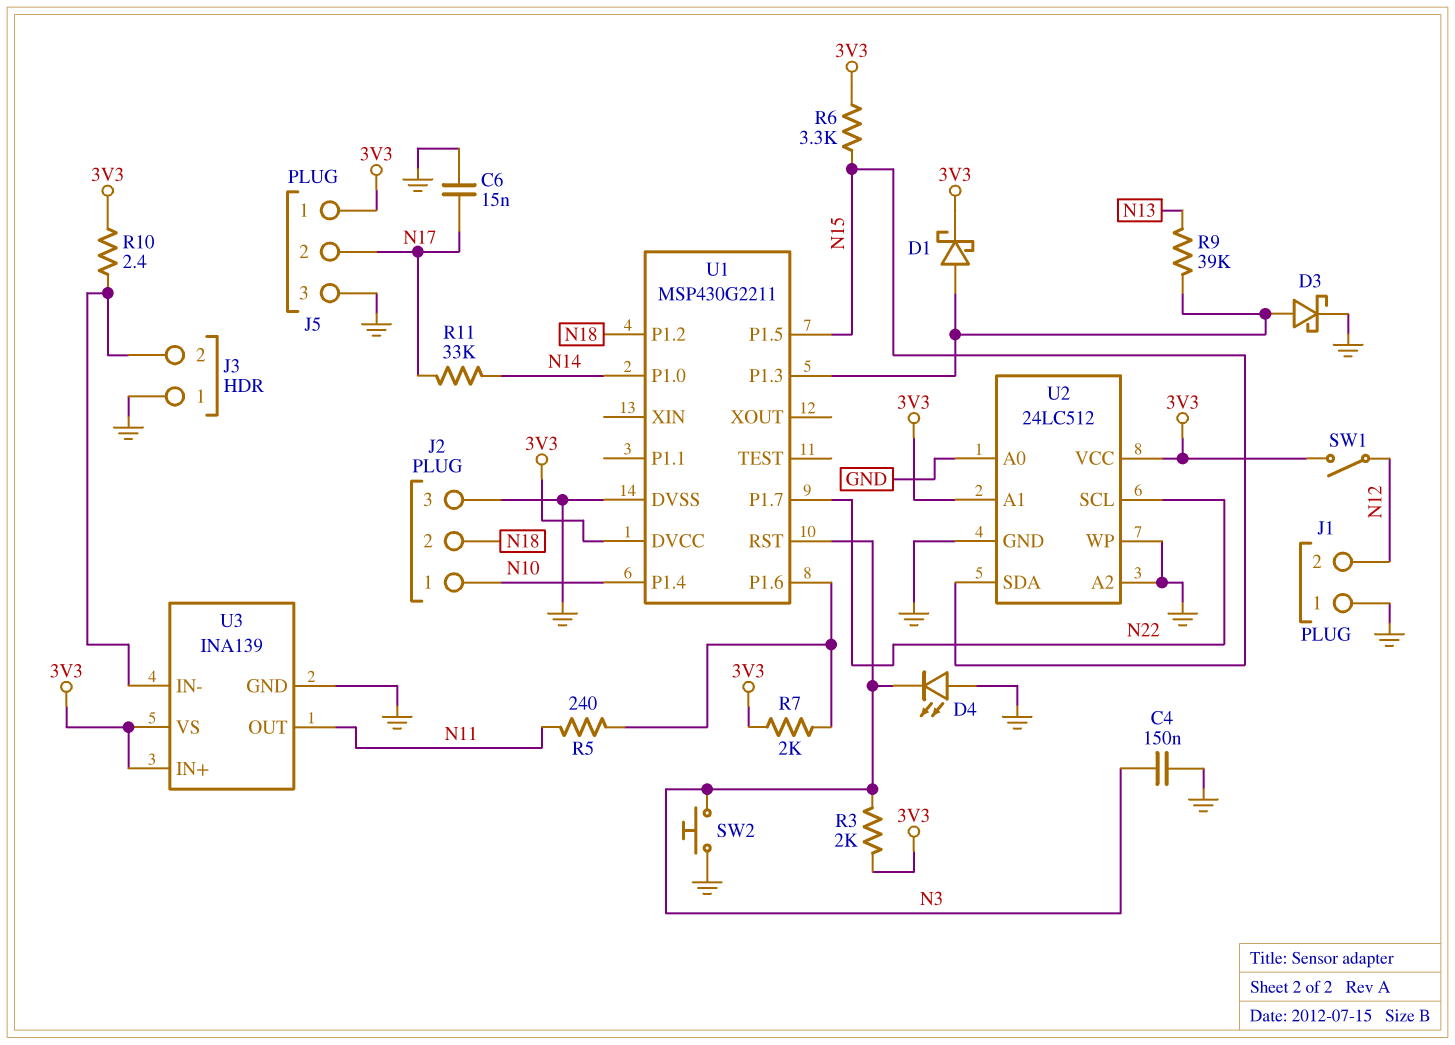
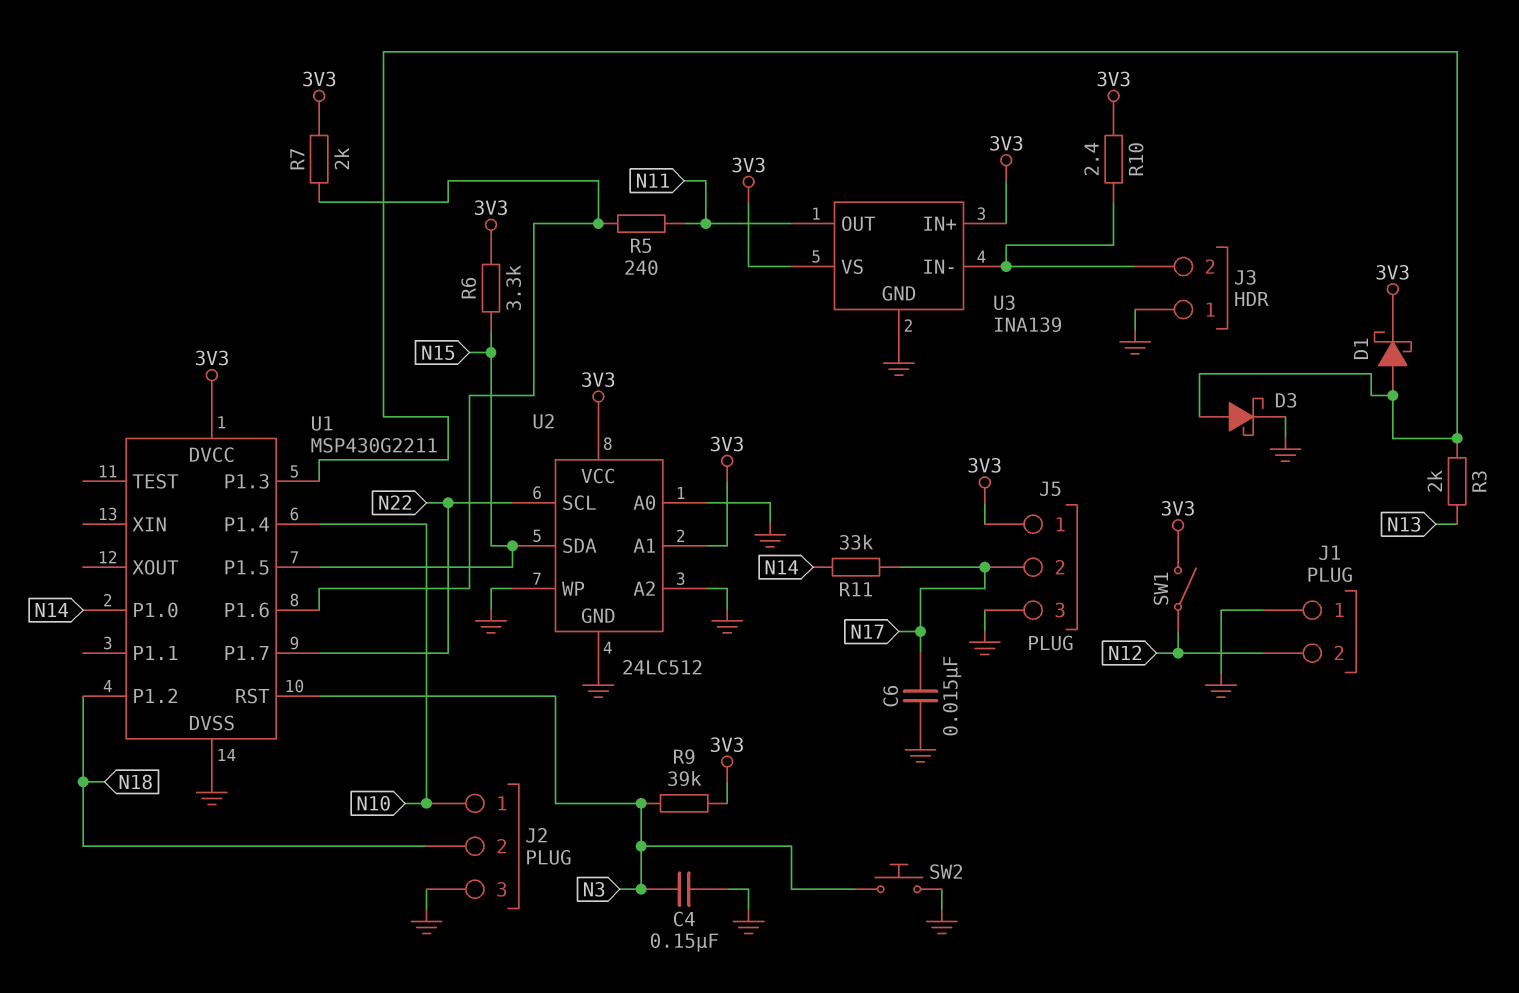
D4: LED (A GND, K N3) -> none
R3: 2k (3V3, N3) -> 2k (N13, U1/P1.3)
R9: 39k (N13, U1/P1.3) -> 39k (3V3, N3)

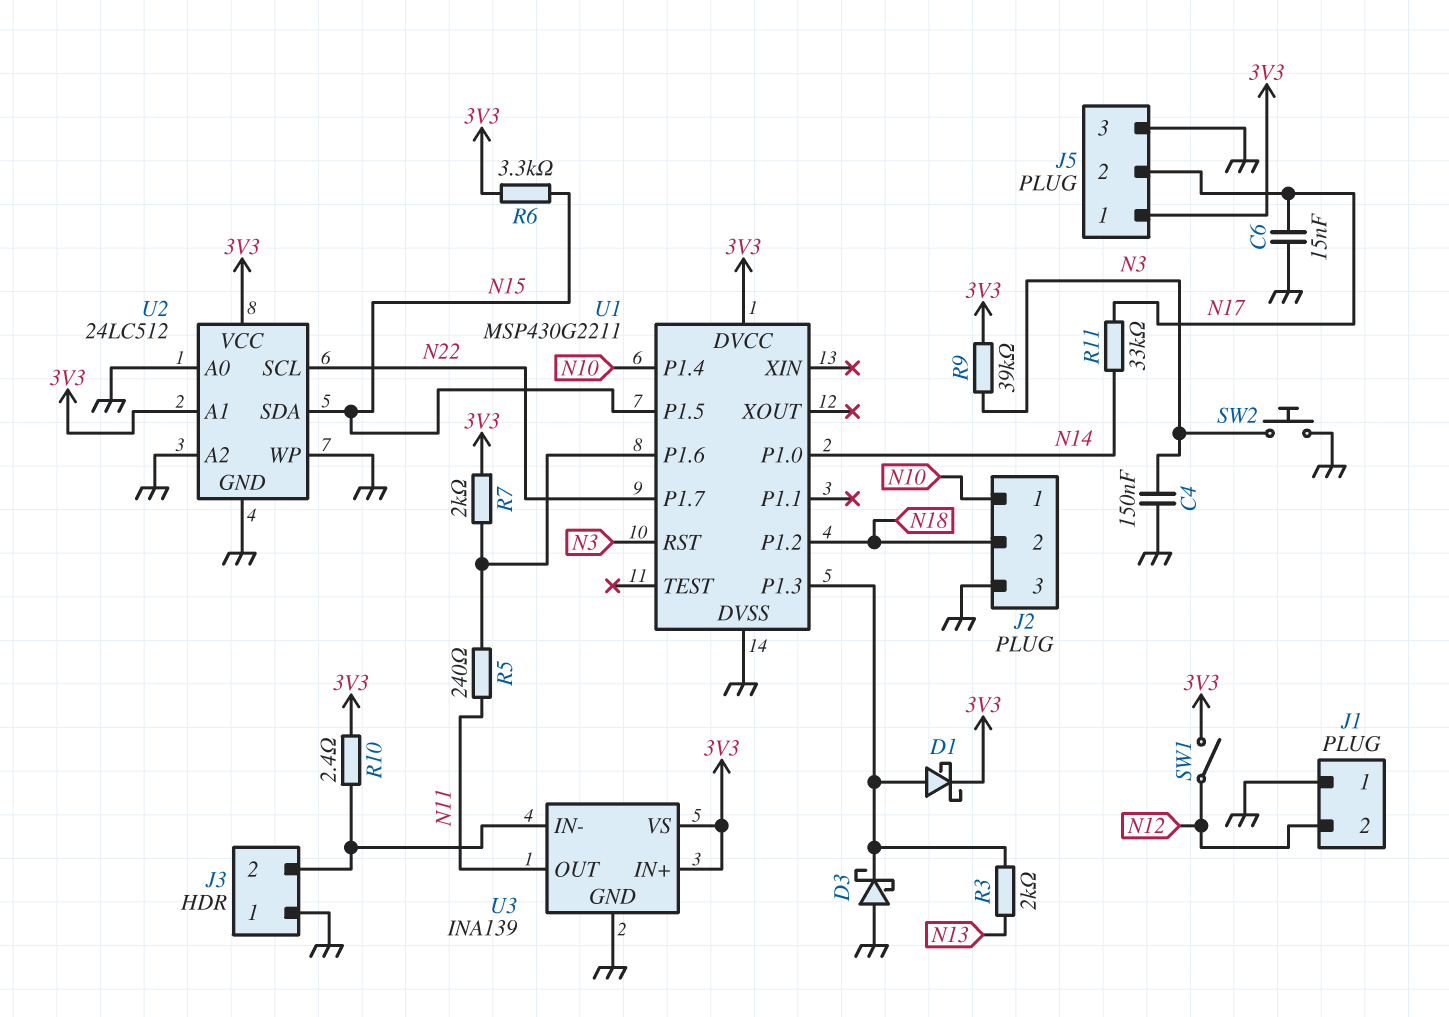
D3: schottky (A U1/P1.3, K GND) -> schottky (A GND, K U1/P1.3)

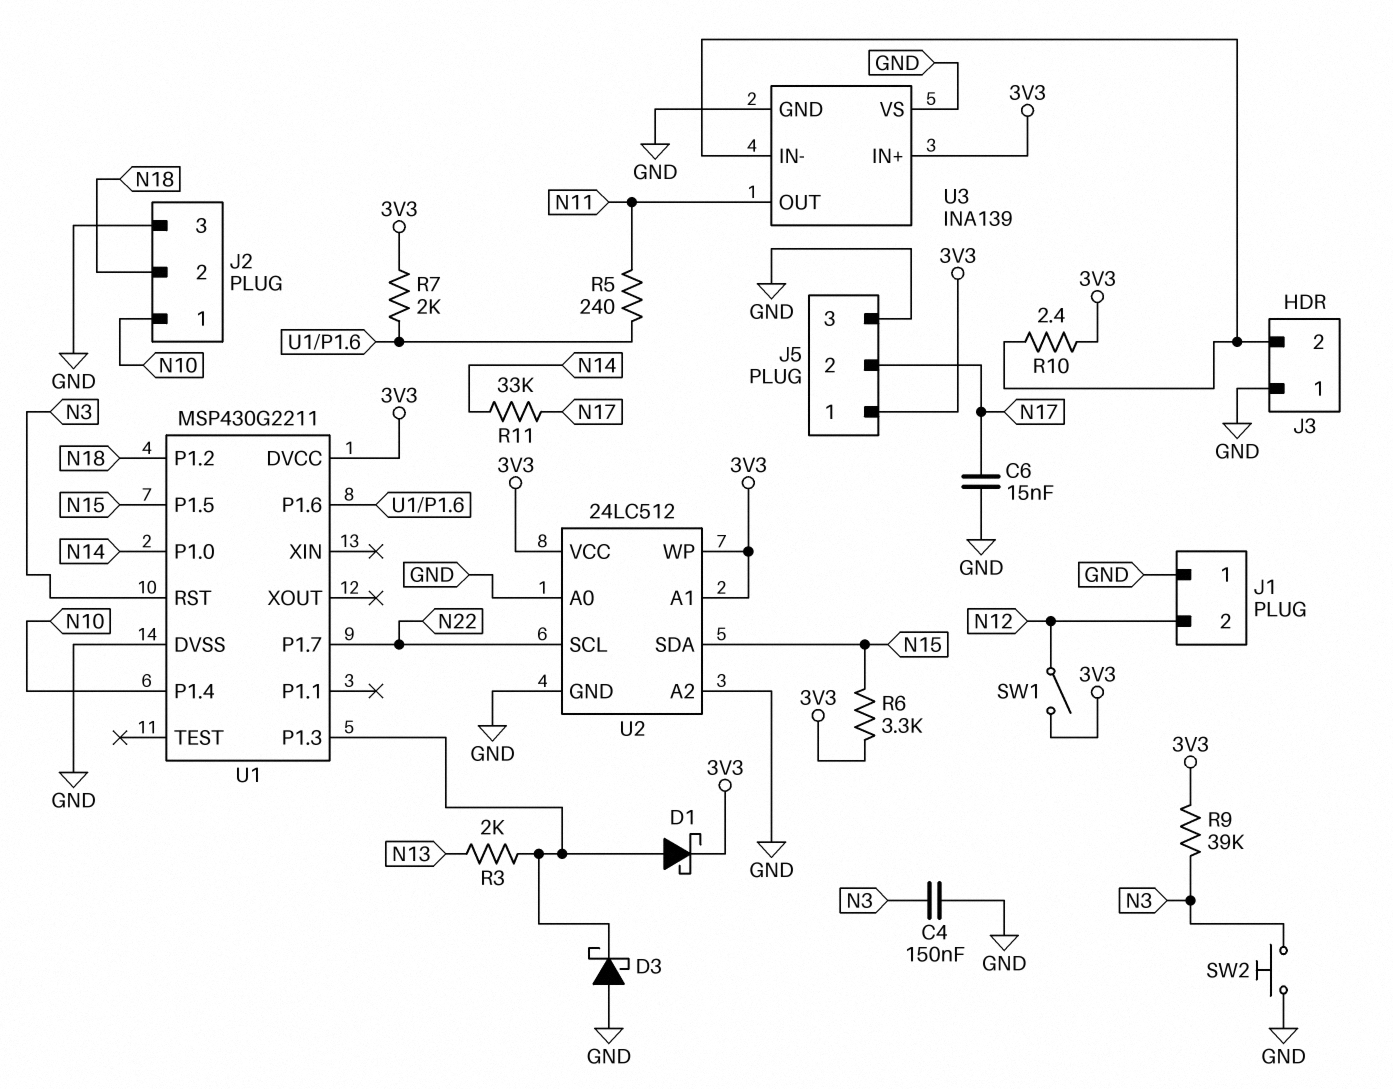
U2 pin WP: GND -> 3V3
U3 pin VS: 3V3 -> GND

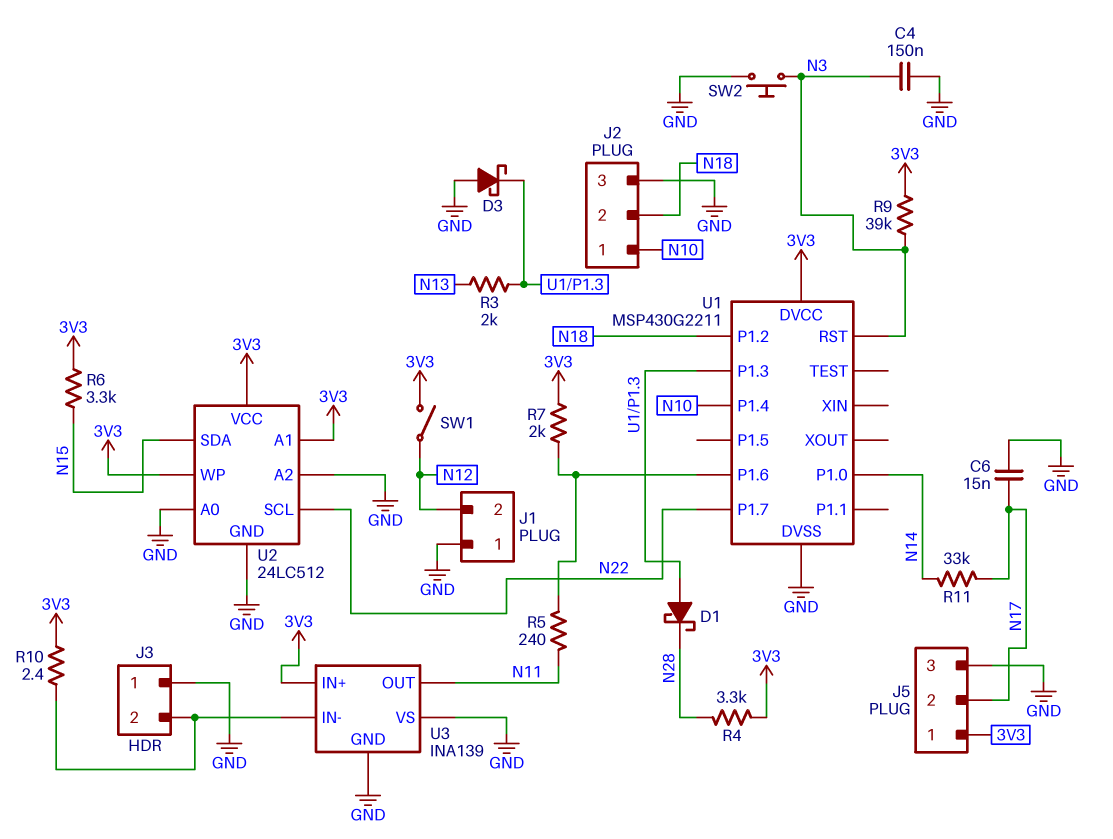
D1: schottky (A U1/P1.3, K 3V3) -> schottky (A U1/P1.3, K N28)
R4: none -> 3.3k (3V3, N28)
U1 pin P1.5: N15 -> none

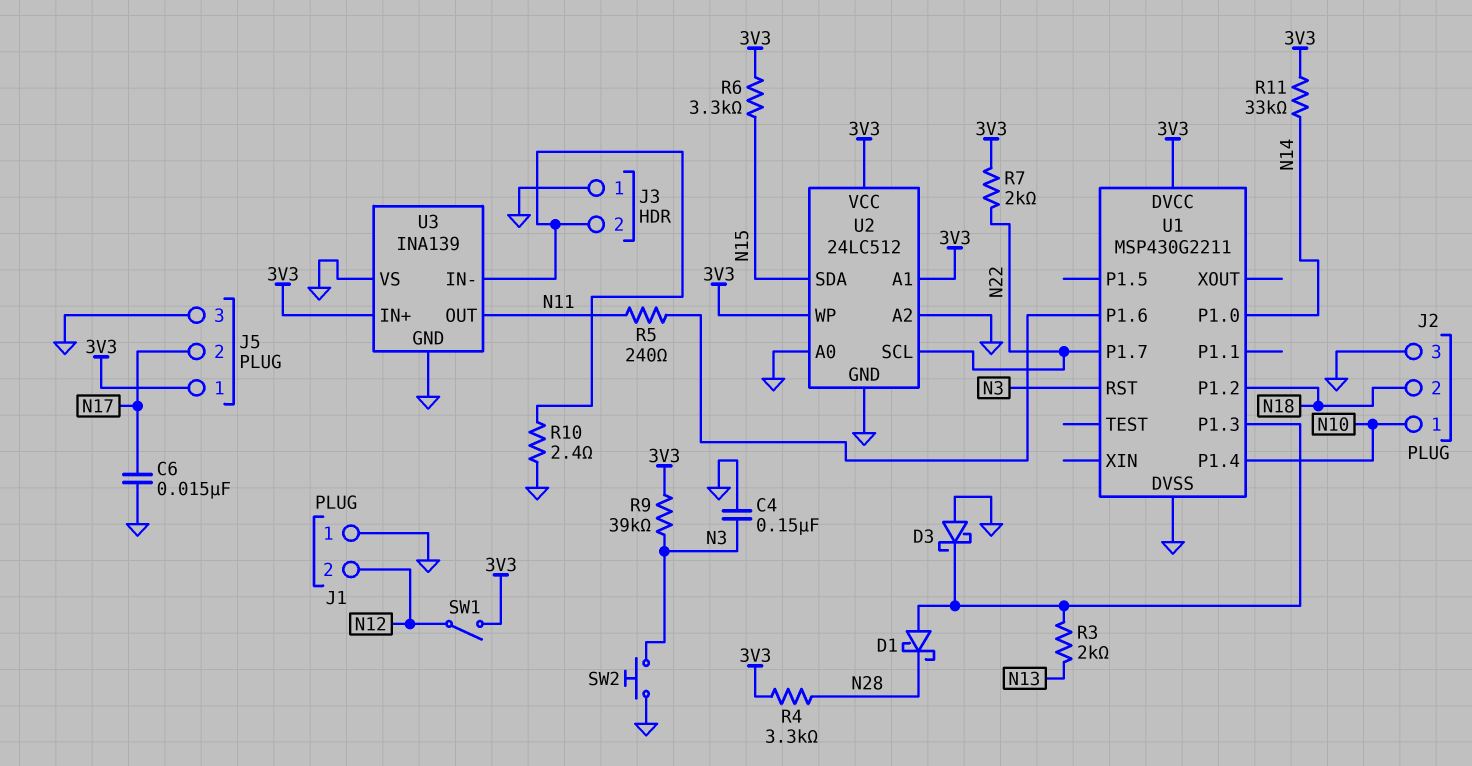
R7: 2k (3V3, U1/P1.6) -> 2k (3V3, N22)
R10: 2.4 (3V3, J3/2) -> 2.4 (GND, J3/2)
R11: 33k (N14, N17) -> 33k (3V3, N14)

